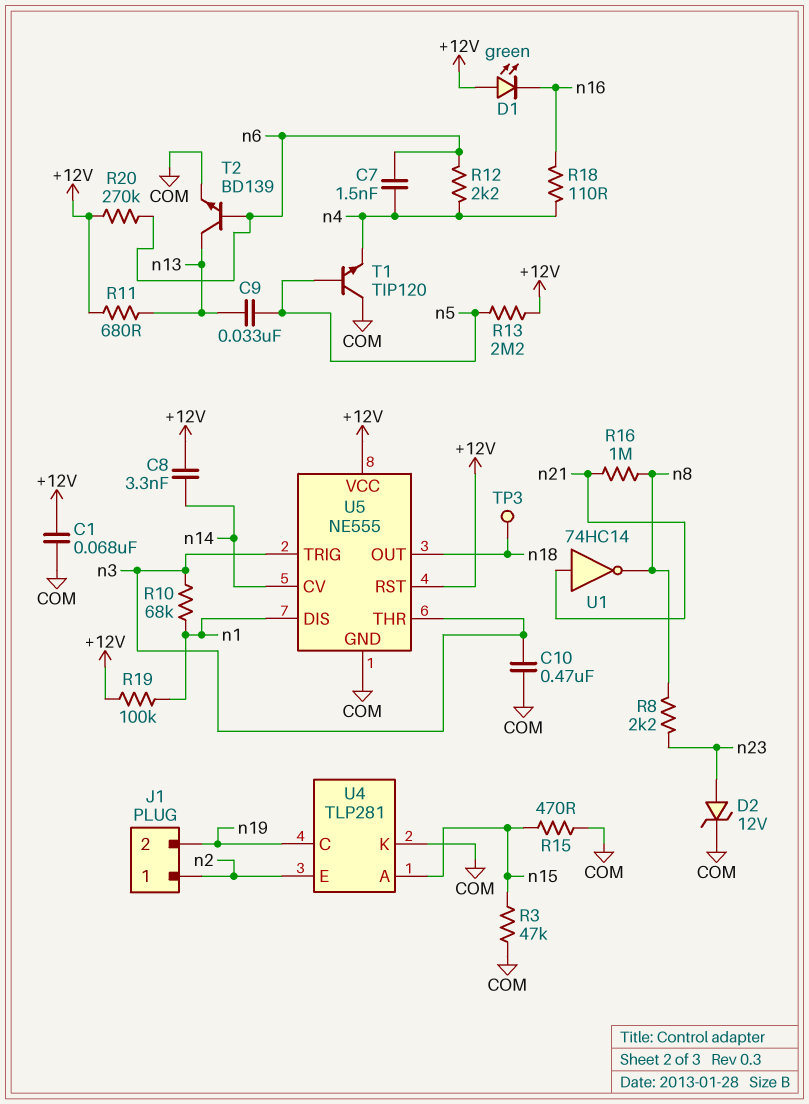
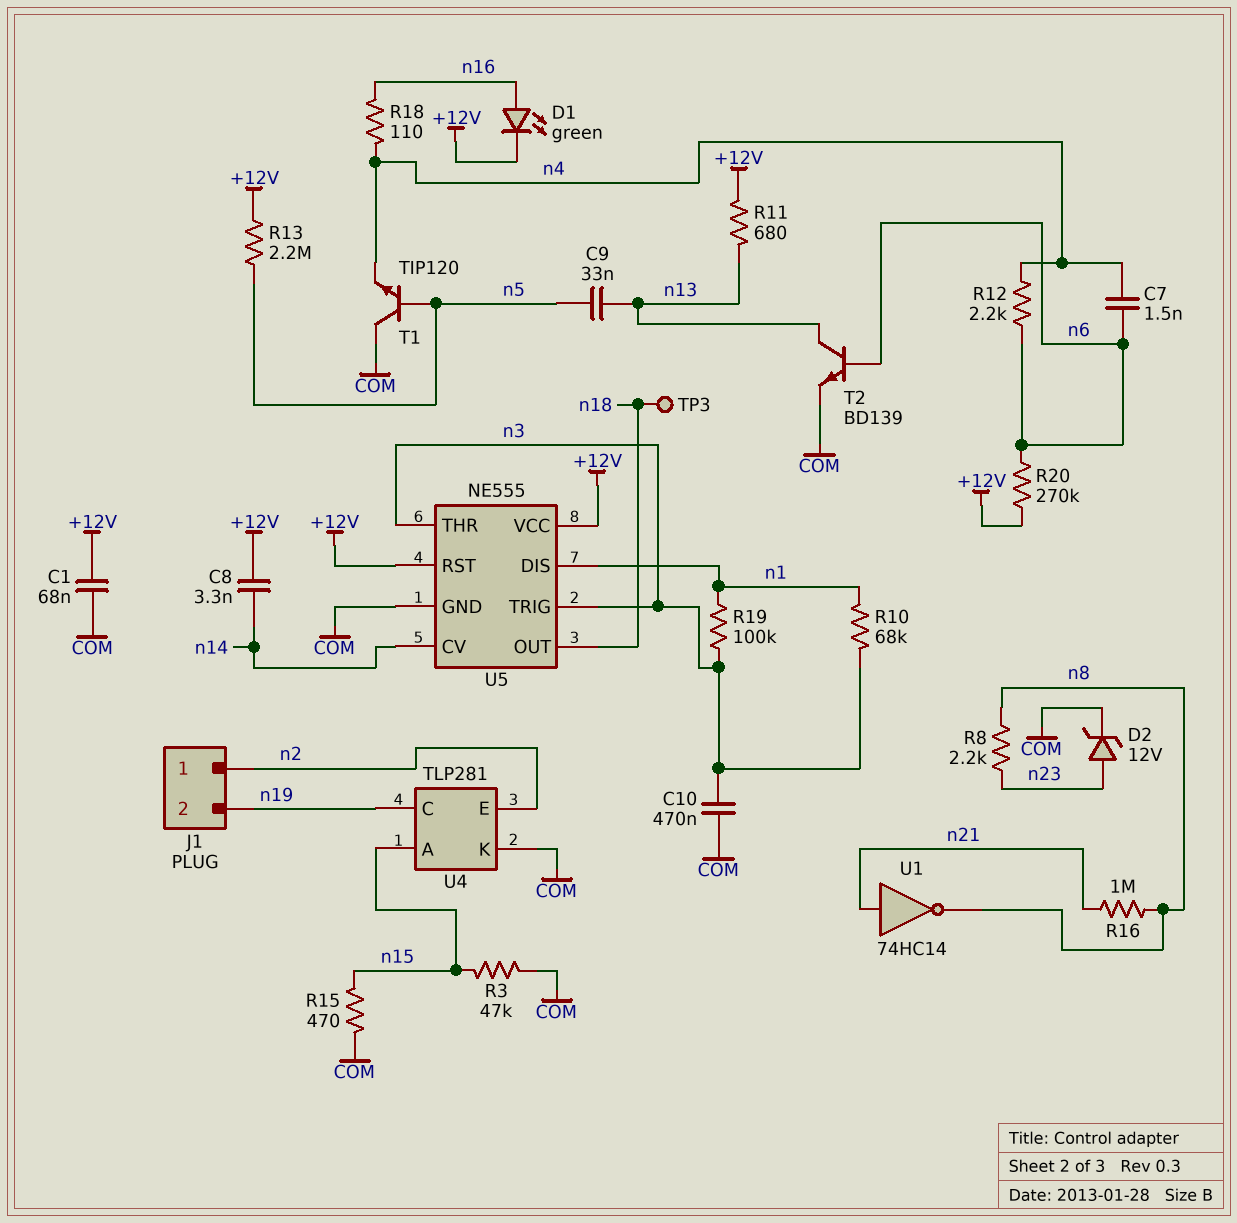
D1: LED green (A +12V, K n16) -> LED green (A n16, K +12V)
R19: 100k (+12V, n1) -> 100k (n1, n3)

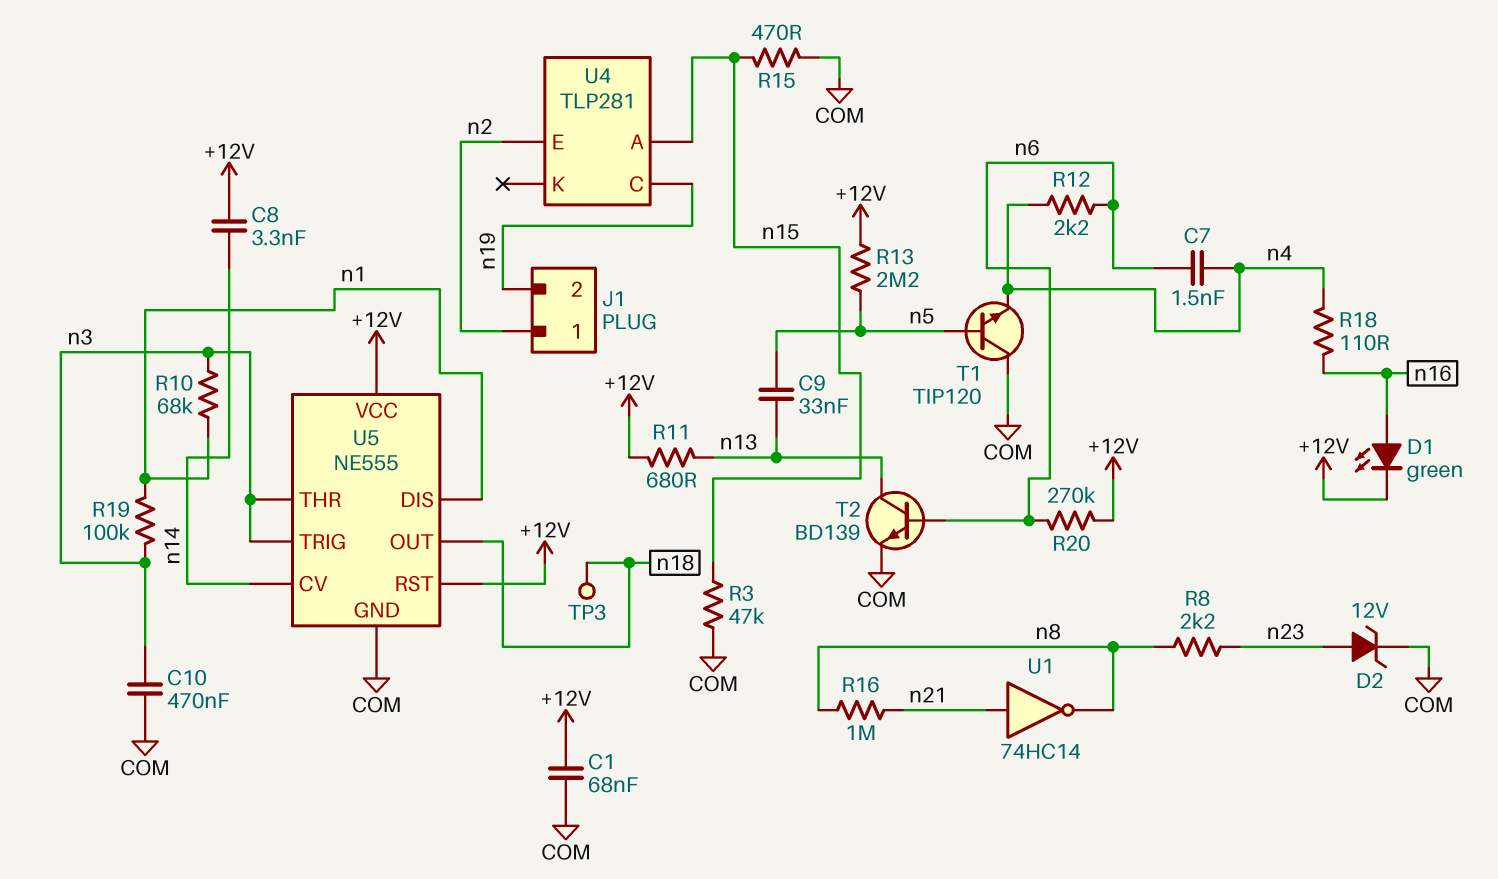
U4 pin K: COM -> none

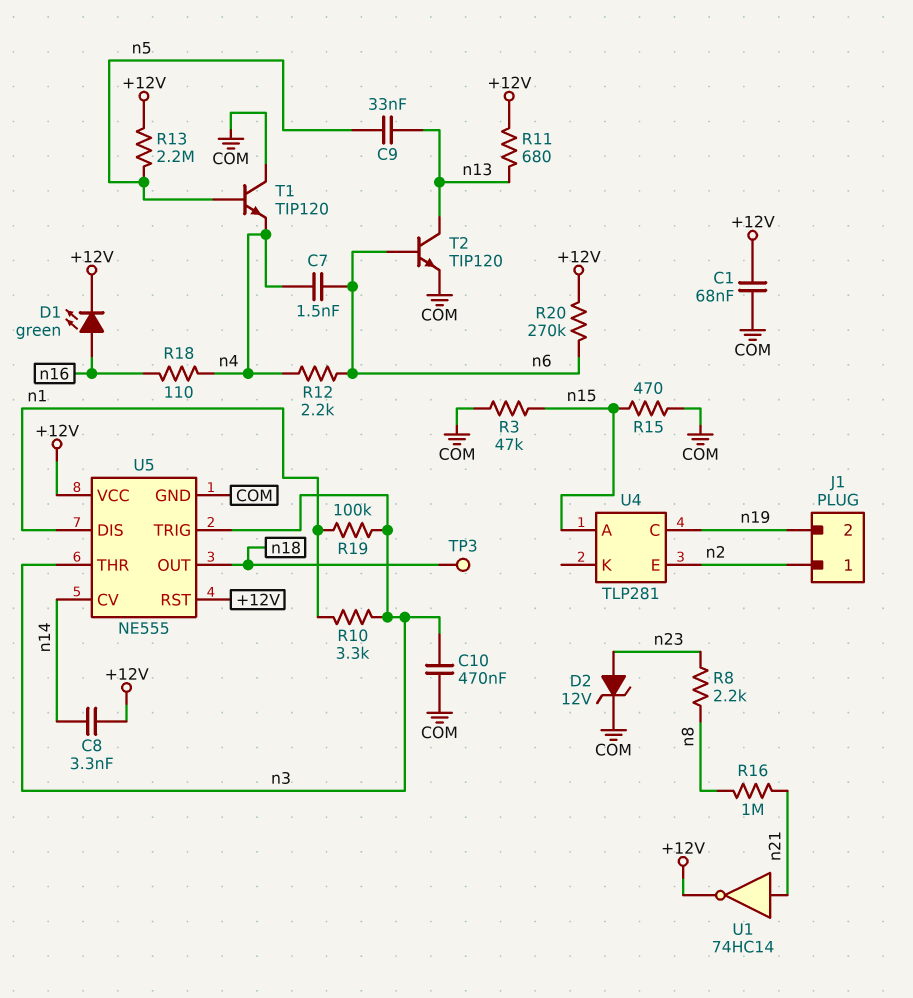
R10: 68k (n1, n3) -> 3.3k (n1, n3)
T2: NPN BD139 (B n6, C n13, E COM) -> NPN TIP120 (B n6, C n13, E COM)
U1: NOT 74HC14 (in n21, out n8) -> NOT 74HC14 (in n21, out +12V)

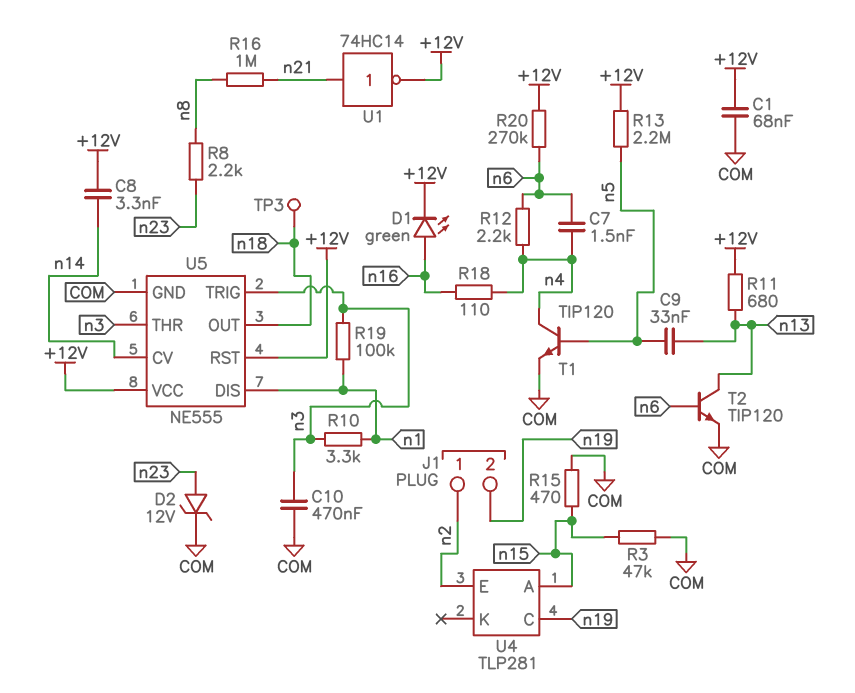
T1: NPN TIP120 (B n5, C COM, E n4) -> NPN TIP120 (B n5, C n4, E COM)

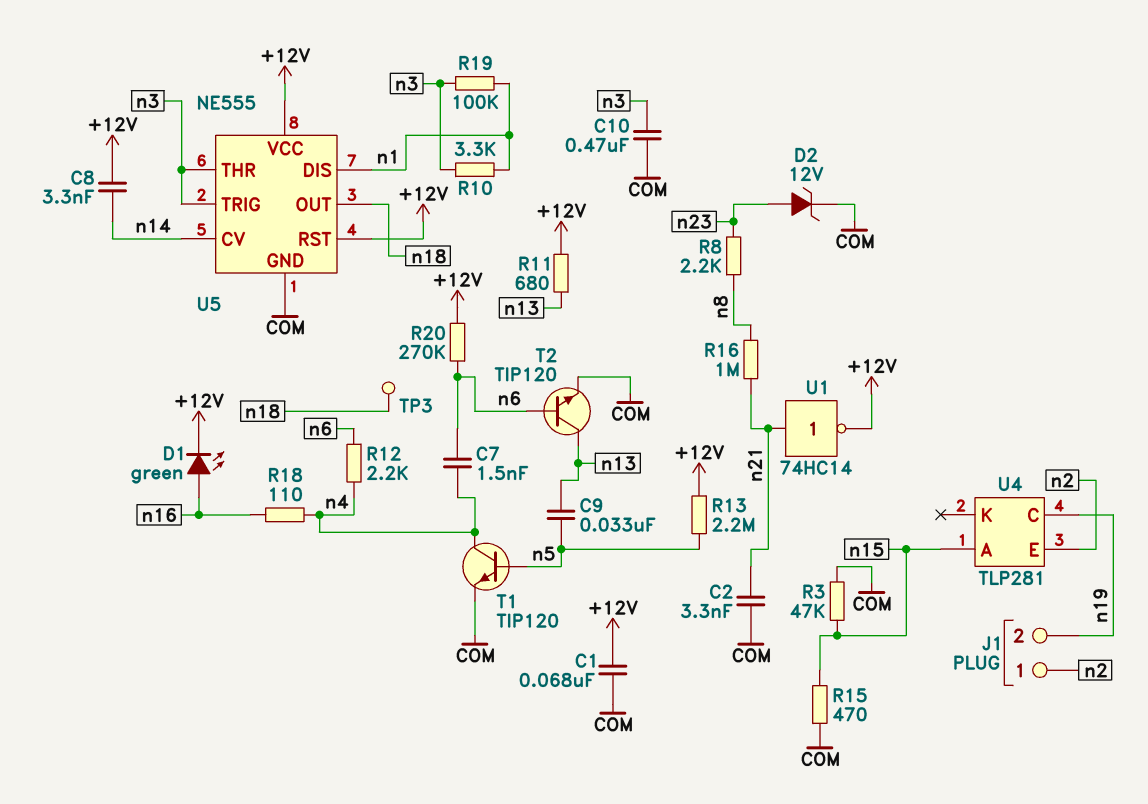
C2: none -> 3.3nF (COM, n21)

